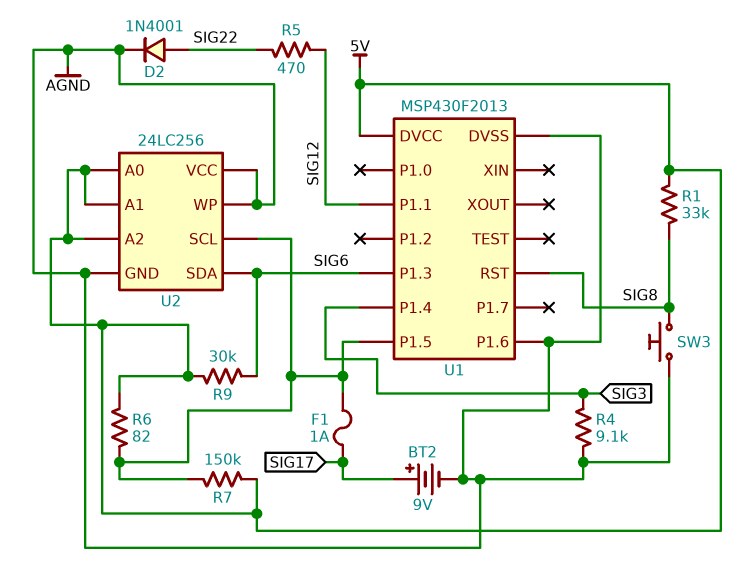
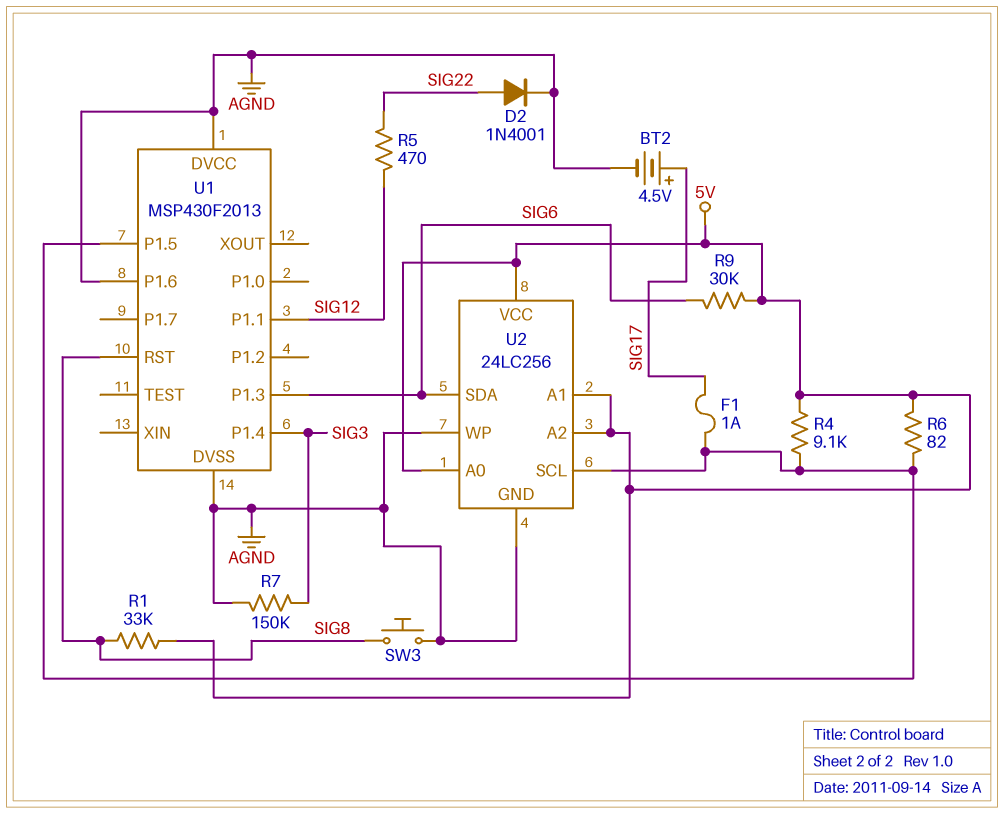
BT2: 9V (plus SIG17, minus AGND) -> 4.5V (plus SIG17, minus AGND)
R4: 9.1k (AGND, SIG3) -> 9.1k (5V, U1/P1.5)
R7: 150k (5V, U1/P1.5) -> 150k (AGND, SIG3)
U1 pin DVCC: 5V -> AGND
U2 pin VCC: AGND -> 5V

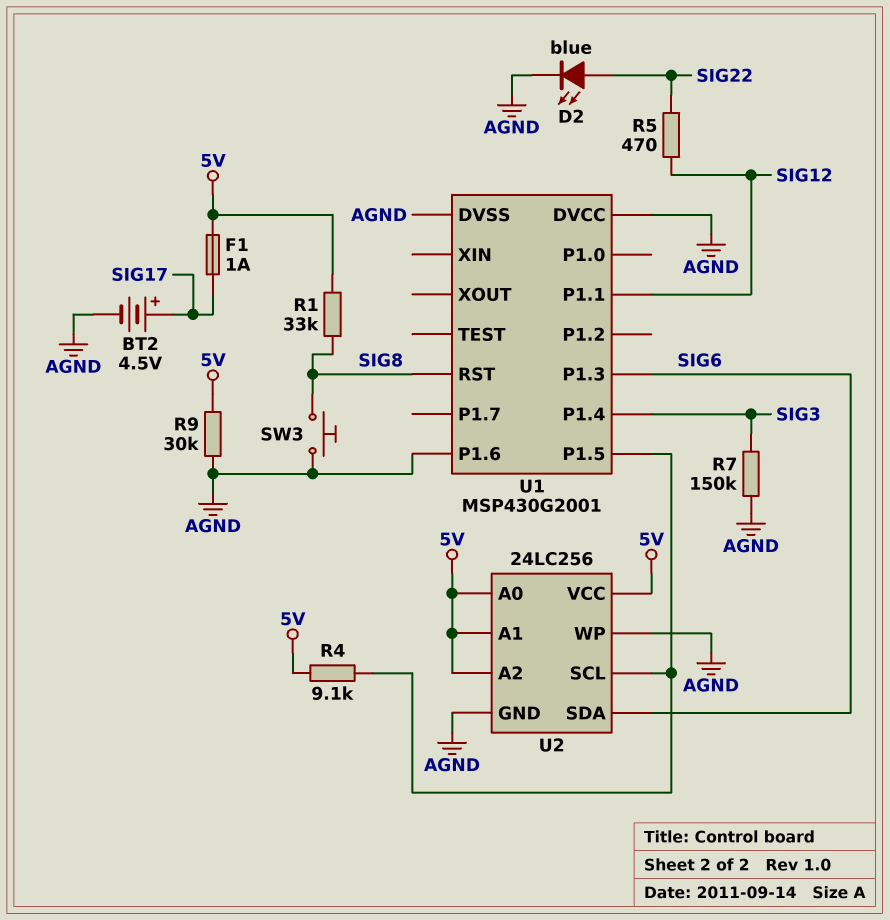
D2: diode 1N4001 (A SIG22, K AGND) -> LED blue (A SIG22, K AGND)
F1: 1A (SIG17, U1/P1.5) -> 1A (5V, SIG17)
R6: 82 (5V, U1/P1.5) -> none
R9: 30k (5V, SIG6) -> 30k (5V, AGND)
U1: MSP430F2013 -> MSP430G2001

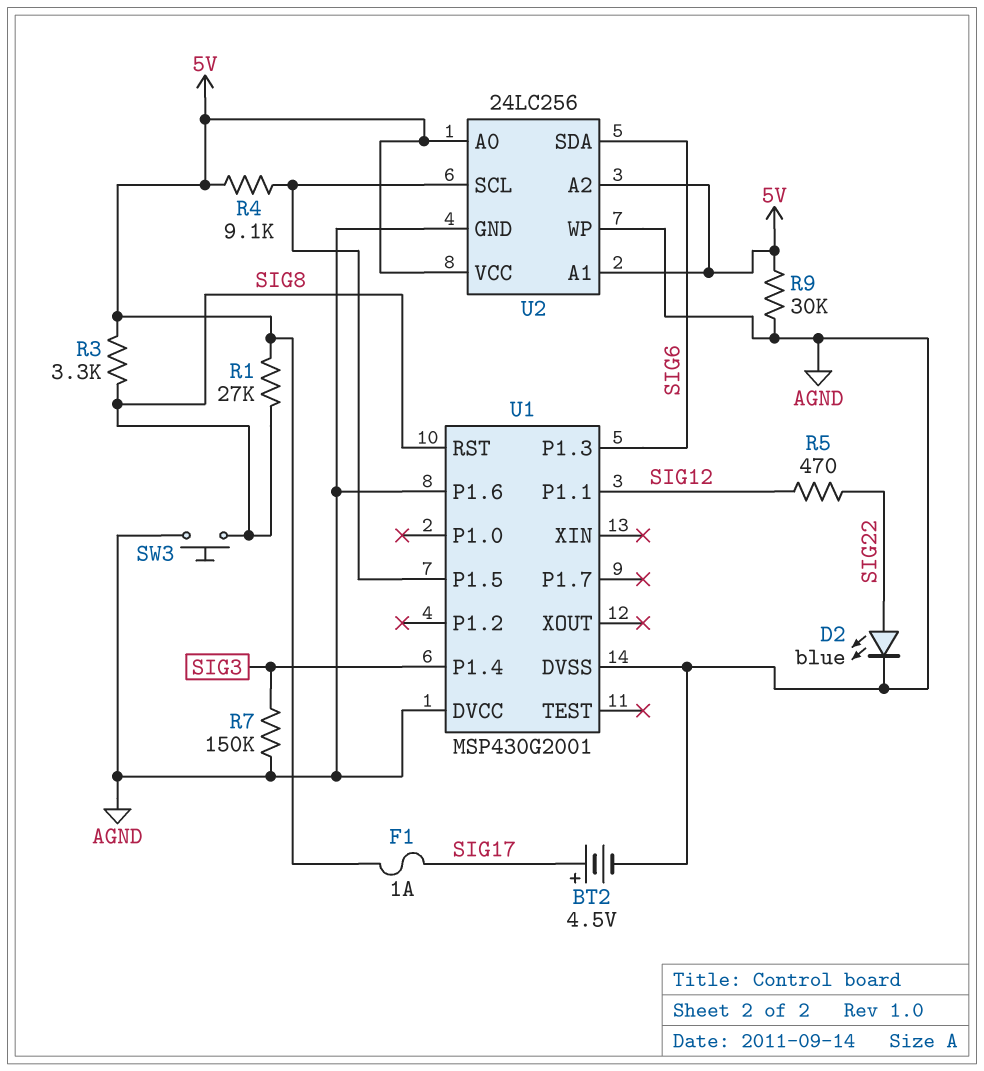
R1: 33k (5V, SIG8) -> 27k (5V, SIG8)
R3: none -> 3.3k (5V, SIG8)

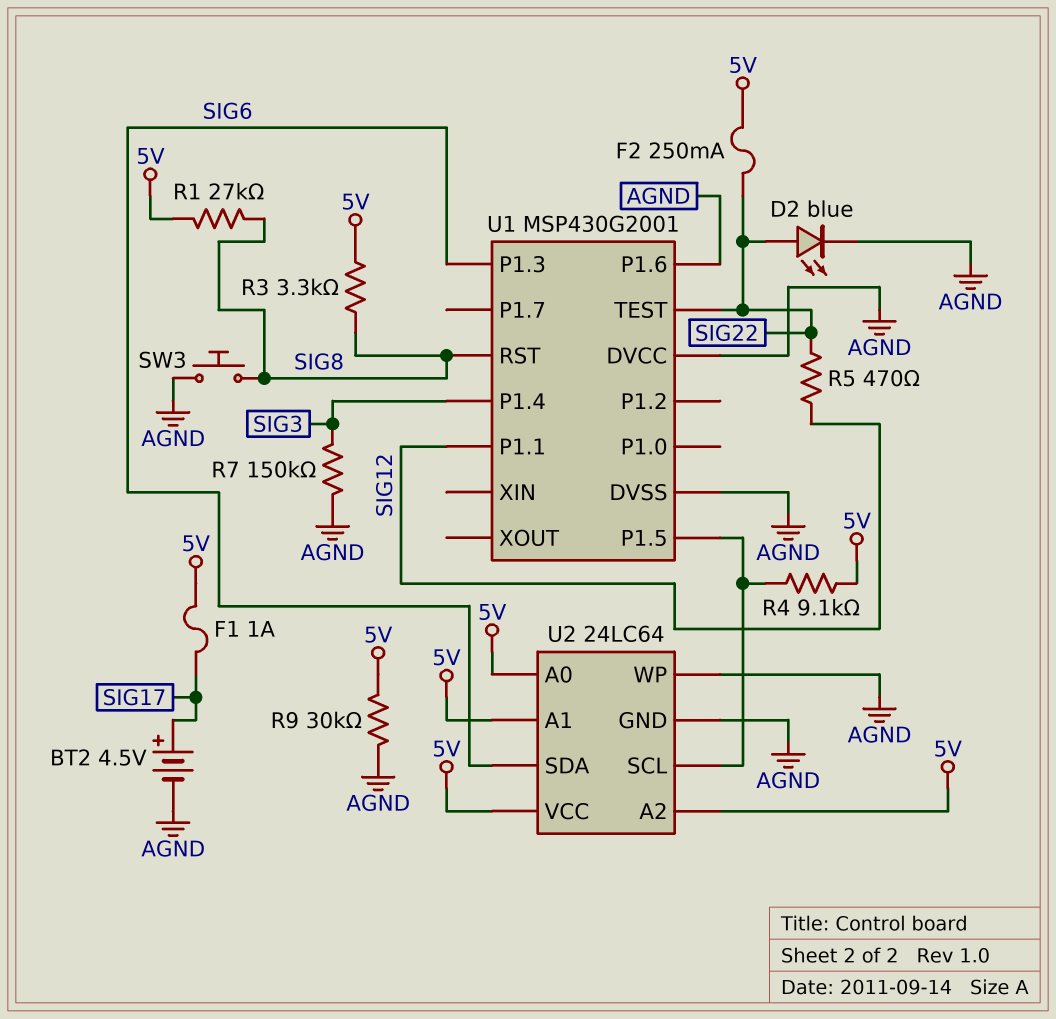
F2: none -> 250mA (5V, SIG22)
U1 pin TEST: none -> SIG22
U2: 24LC256 -> 24LC64

